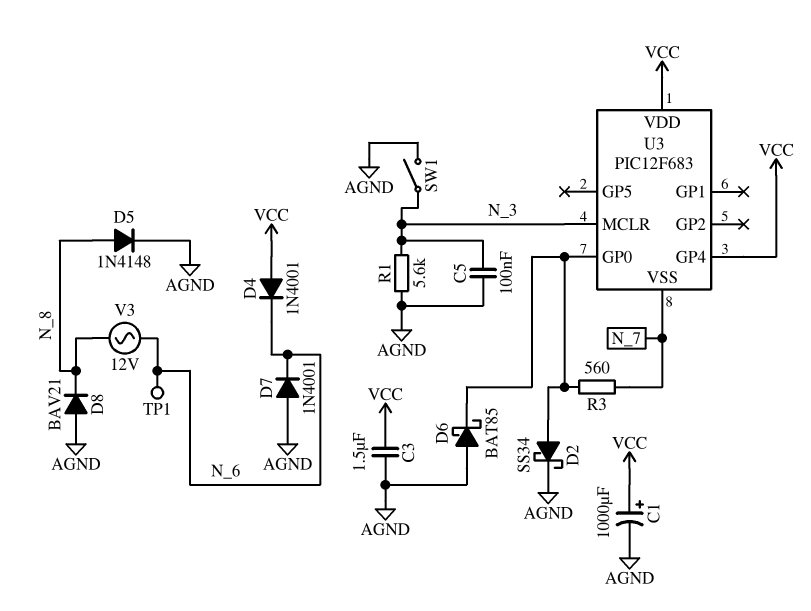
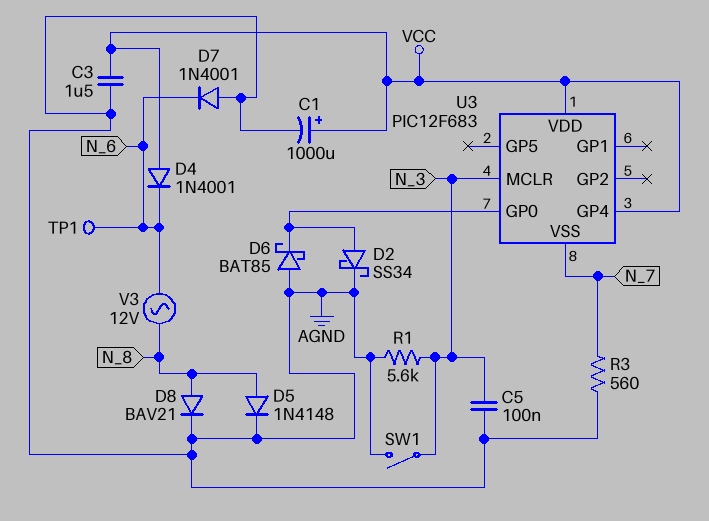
D8: diode BAV21 (A AGND, K N_8) -> diode BAV21 (A N_8, K AGND)
R3: 560 (N_7, U3/GP0) -> 560 (AGND, N_7)

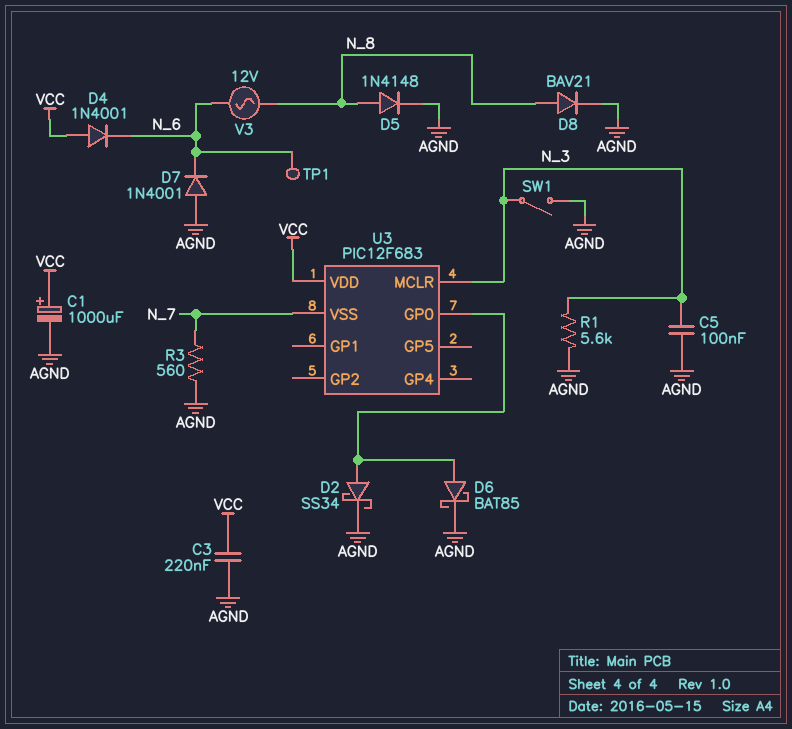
C3: 1.5uF (AGND, VCC) -> 220nF (AGND, VCC)
D6: schottky BAT85 (A AGND, K U3/GP0) -> schottky BAT85 (A U3/GP0, K AGND)
U3 pin GP4: VCC -> none

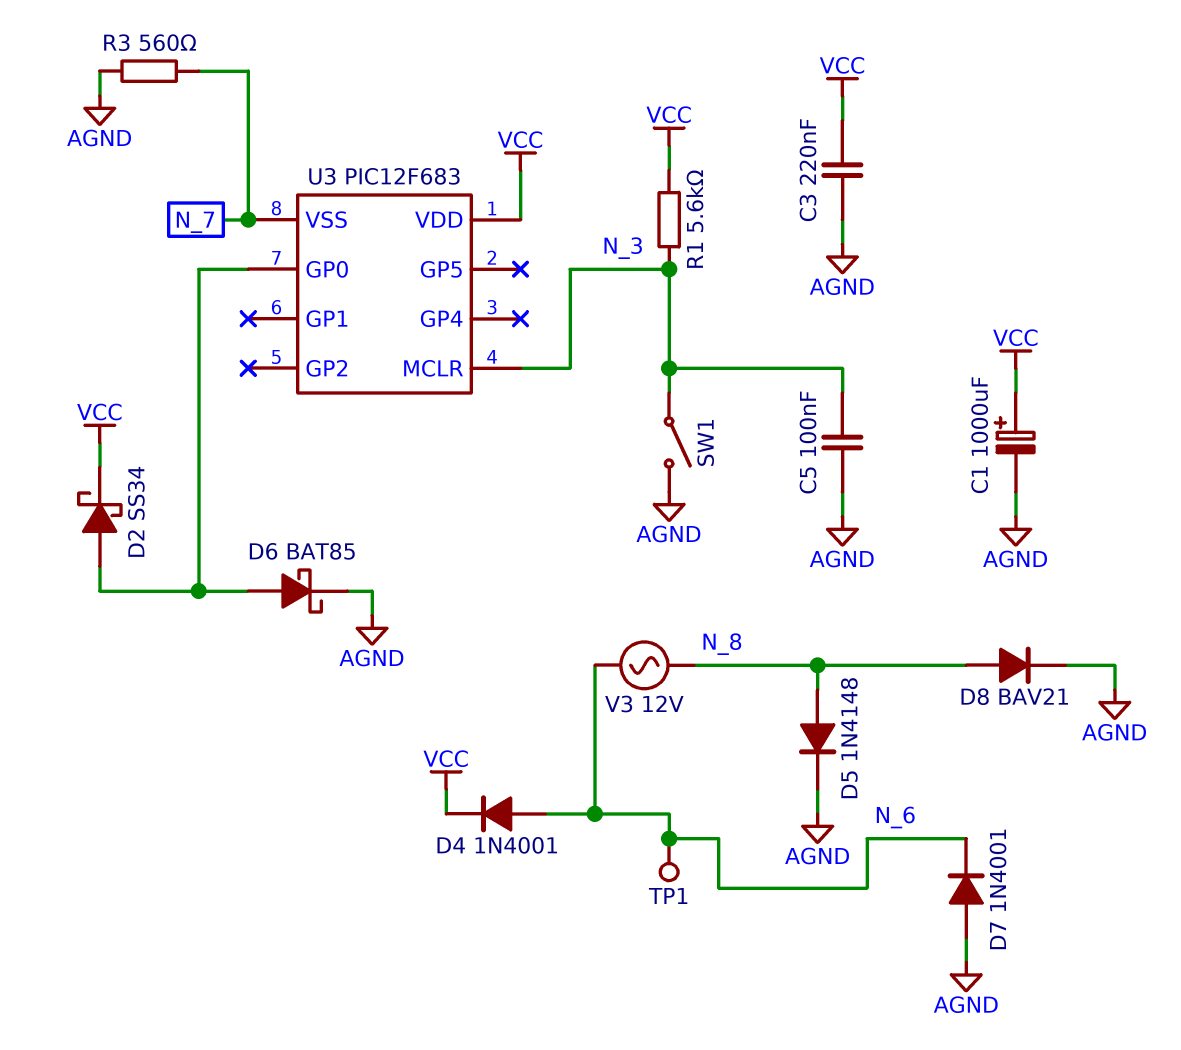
D2: schottky SS34 (A U3/GP0, K AGND) -> schottky SS34 (A U3/GP0, K VCC)
D4: diode 1N4001 (A VCC, K N_6) -> diode 1N4001 (A N_6, K VCC)
R1: 5.6k (AGND, N_3) -> 5.6k (N_3, VCC)

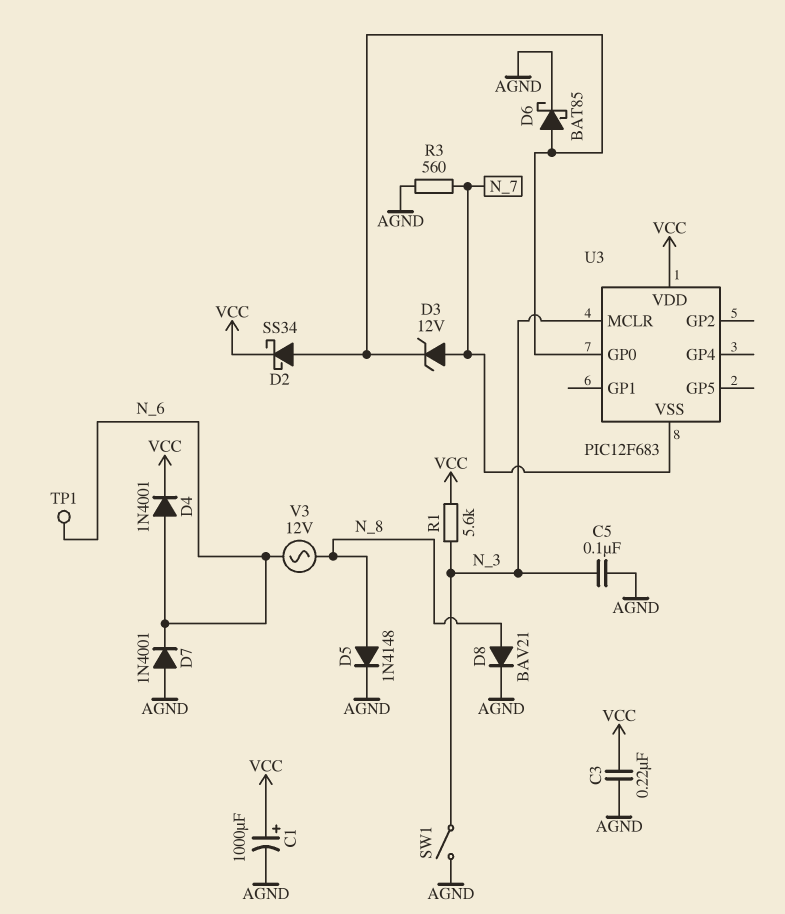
D3: none -> zener 12V (A N_7, K U3/GP0)

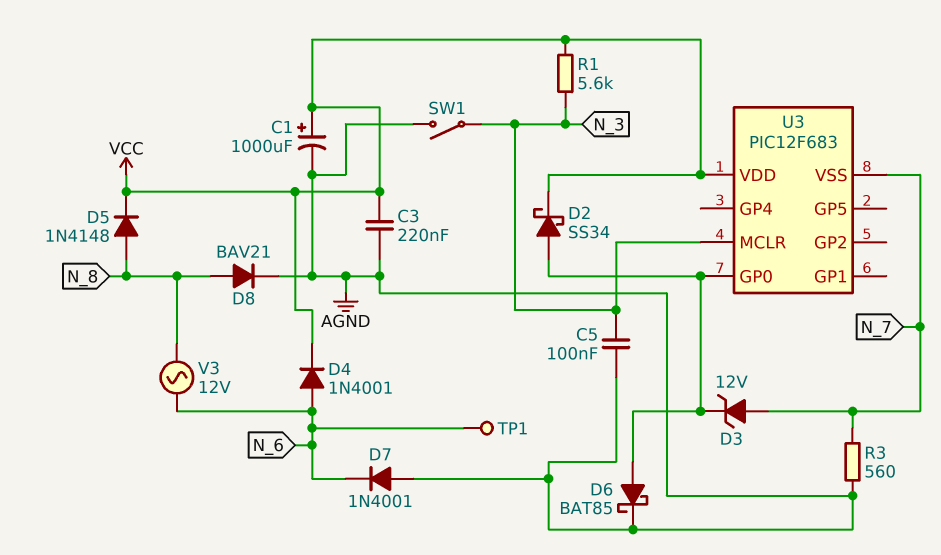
D5: diode 1N4148 (A N_8, K AGND) -> diode 1N4148 (A N_8, K VCC)

